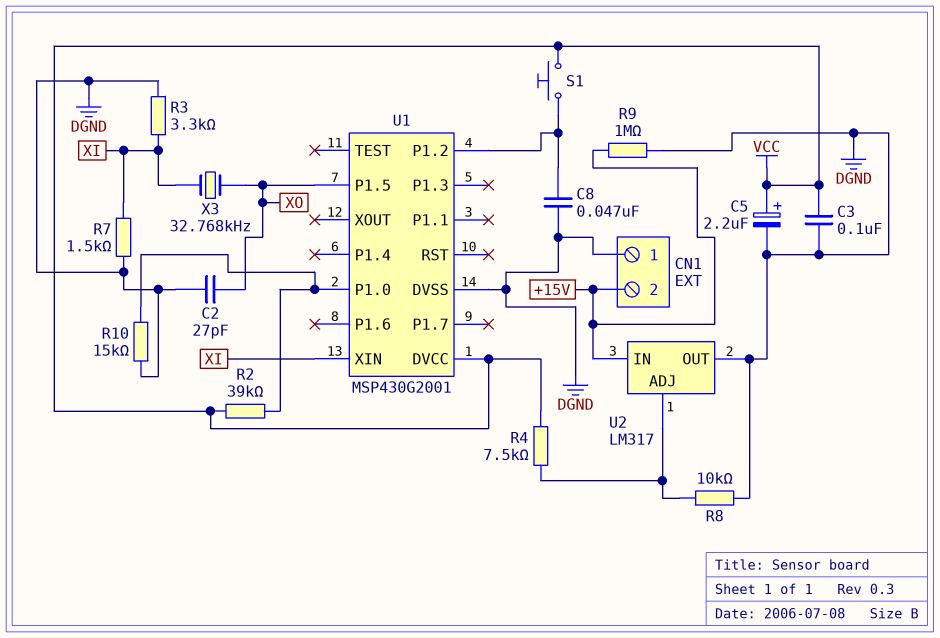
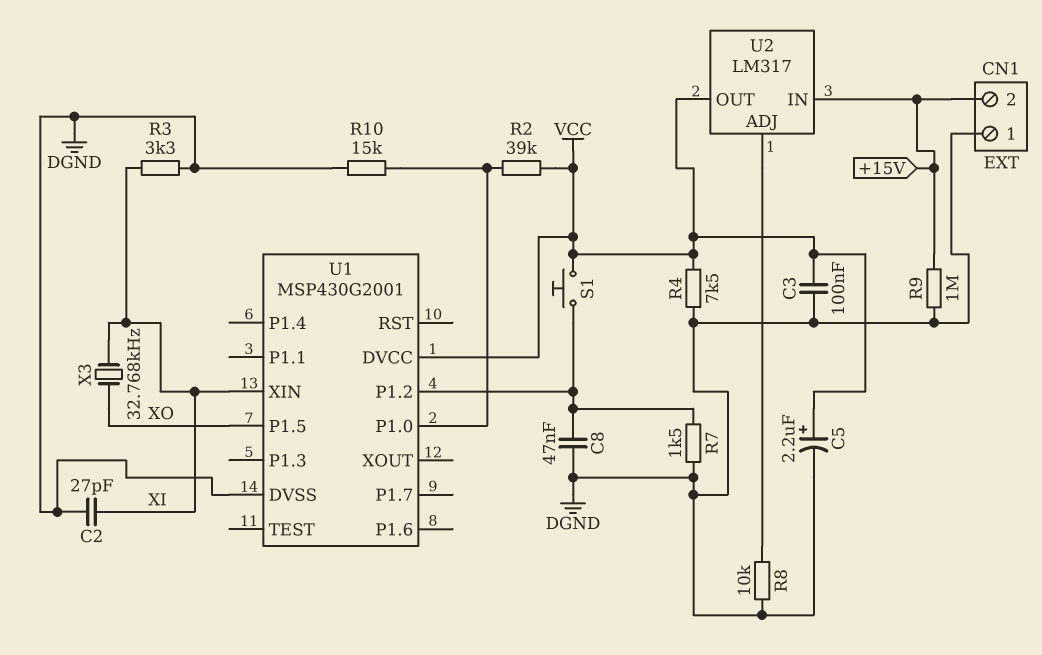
C2: 27pF (DGND, XO) -> 27pF (DGND, XI)
R4: 7.5k (U2/ADJ, VCC) -> 7.5k (DGND, VCC)
R7: 1.5k (DGND, XI) -> 1.5k (DGND, U1/P1.2)
U2 pin OUT: DGND -> VCC

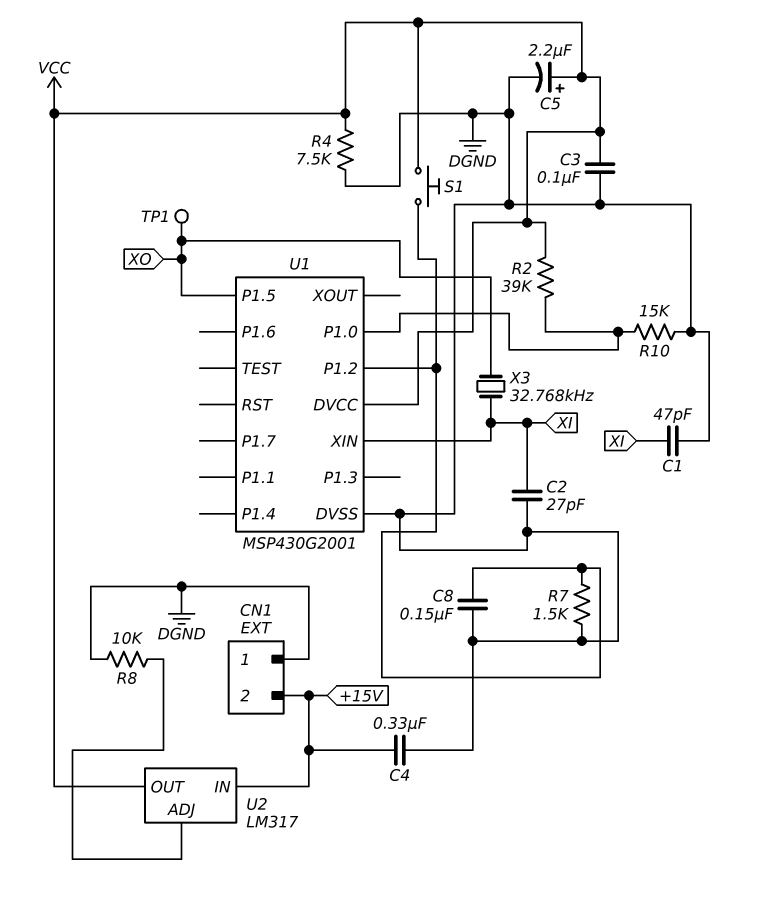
C1: none -> 47pF (DGND, XI)
C4: none -> 330nF (+15V, DGND)
C8: 47nF (DGND, U1/P1.2) -> 150nF (DGND, U1/P1.2)
R3: 3.3k (DGND, XI) -> none
R9: 1M (+15V, DGND) -> none
TP1: none -> test point (XO)

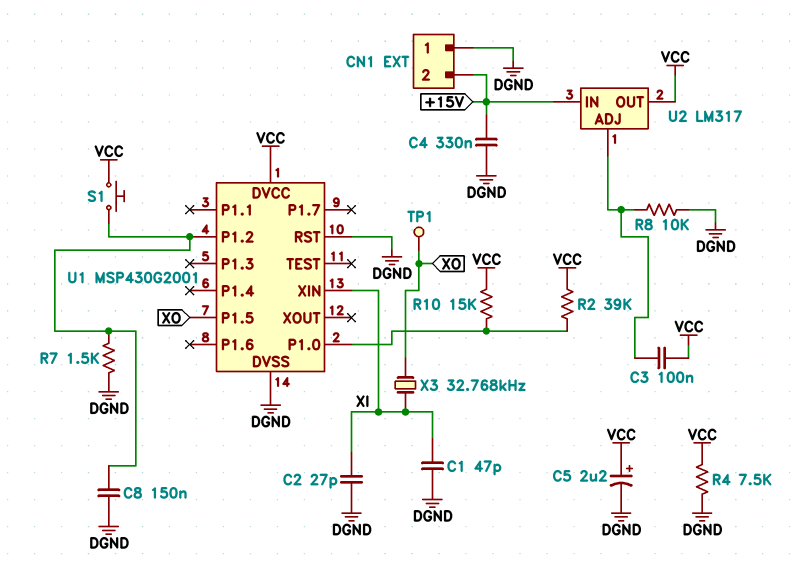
C3: 100nF (DGND, VCC) -> 100nF (U2/ADJ, VCC)
R10: 15k (DGND, U1/P1.0) -> 15k (U1/P1.0, VCC)
U1 pin RST: none -> DGND

